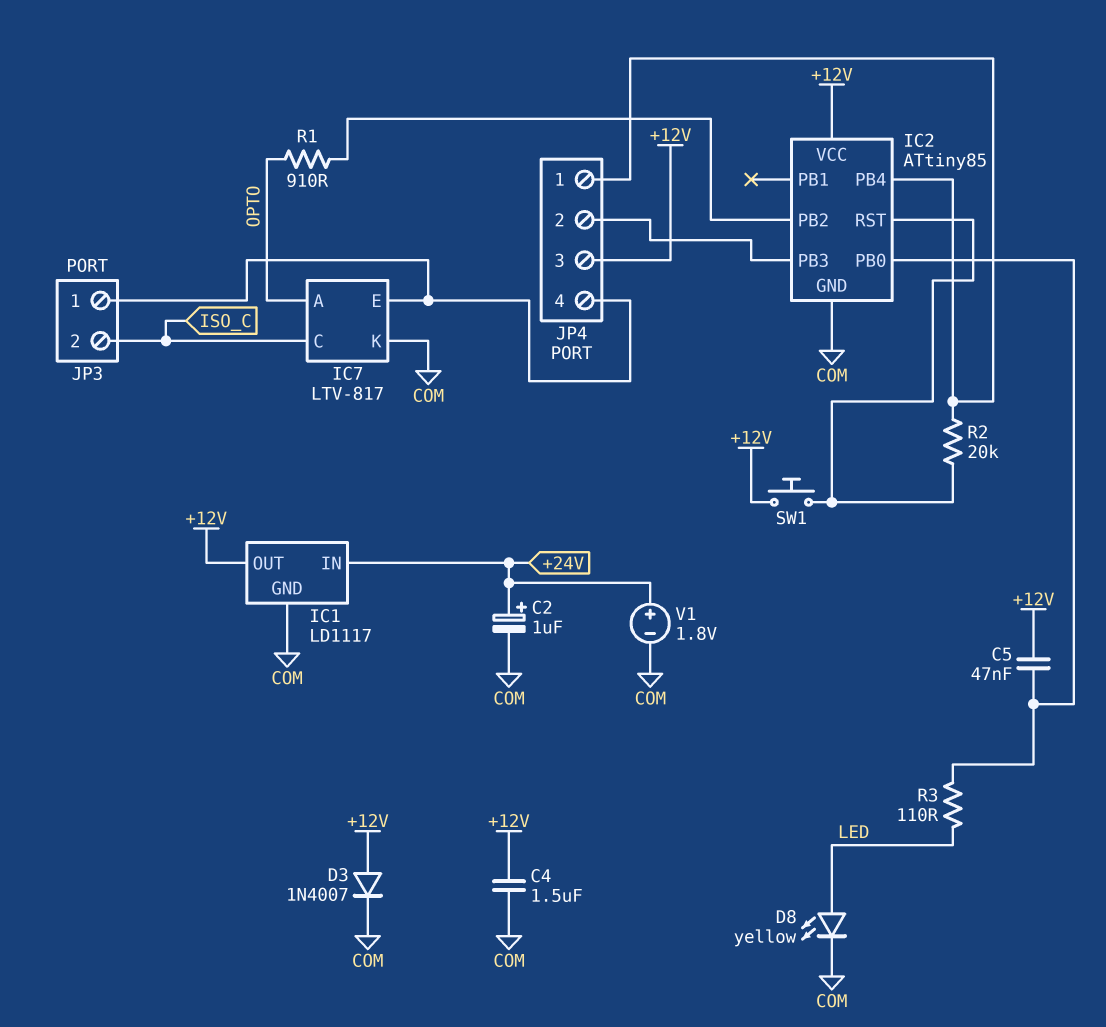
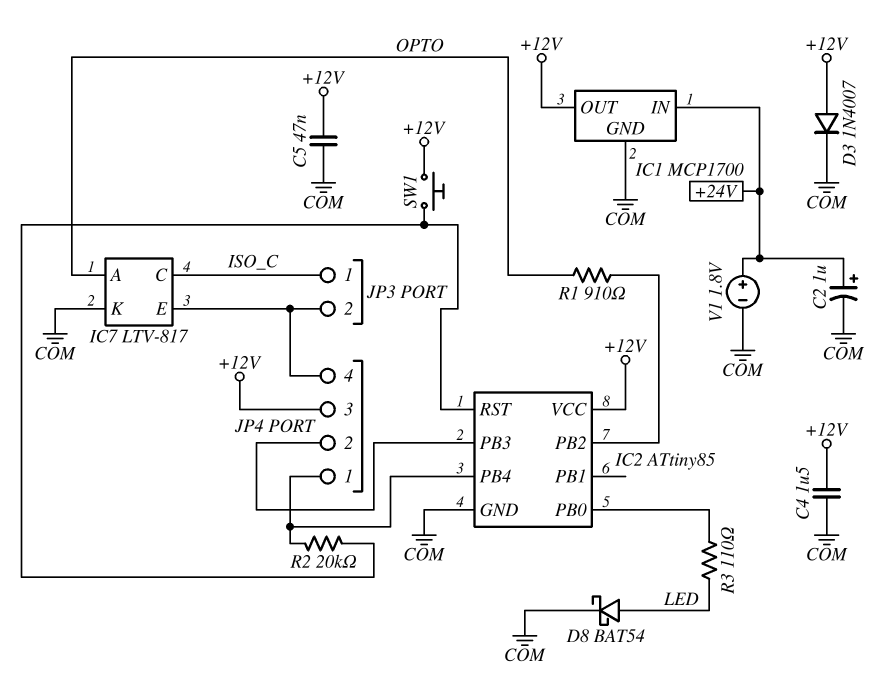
C5: 47nF (+12V, IC2/PB0) -> 47nF (+12V, COM)
D8: LED yellow (A LED, K COM) -> schottky BAT54 (A LED, K COM)
IC1: LD1117 -> MCP1700
JP3 pin 1: IC7/E -> ISO_C
JP3 pin 2: ISO_C -> IC7/E

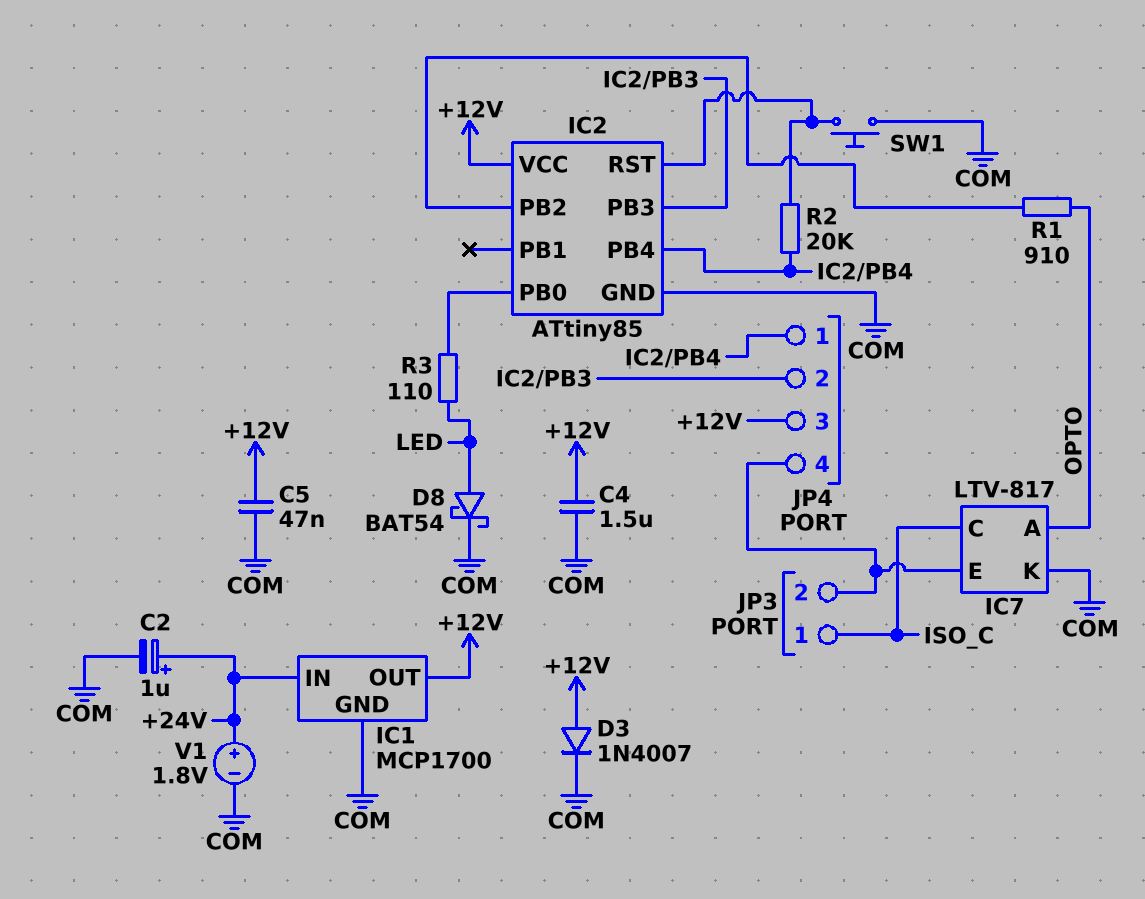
SW1: button (+12V, IC2/RST) -> button (COM, IC2/RST)

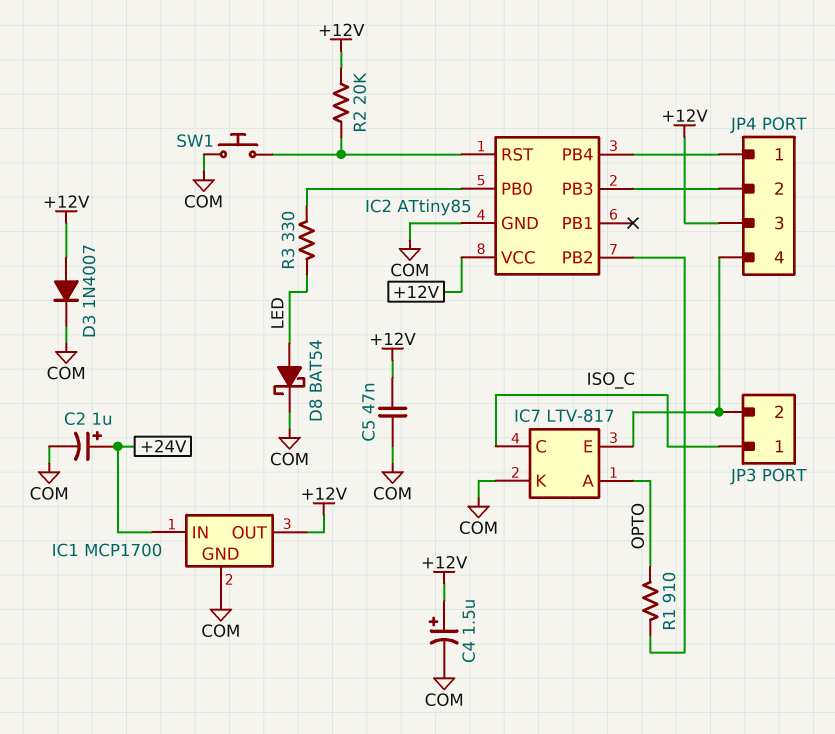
C4: 1.5uF (+12V, COM) -> 1.5uF (plus +12V, minus COM)
R2: 20k (IC2/PB4, IC2/RST) -> 20k (+12V, IC2/RST)
R3: 110 (IC2/PB0, LED) -> 330 (IC2/PB0, LED)
V1: 1.8V (plus +24V, minus COM) -> none

